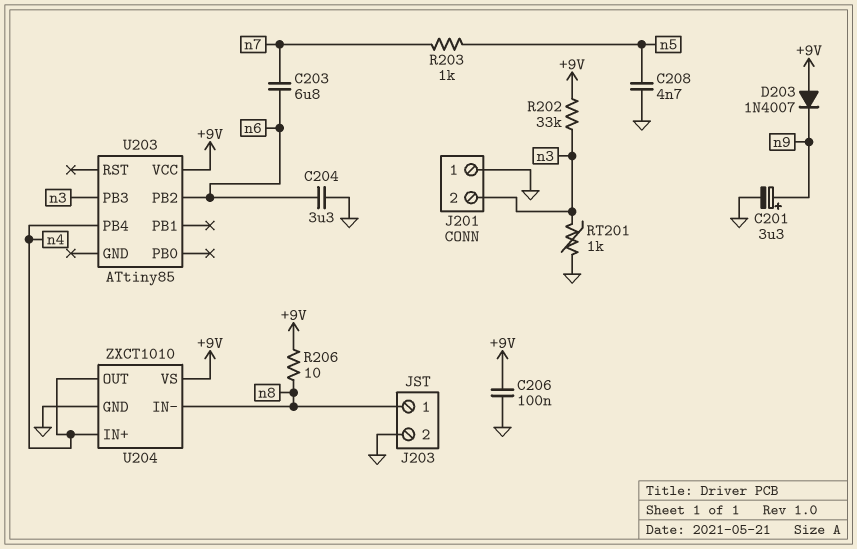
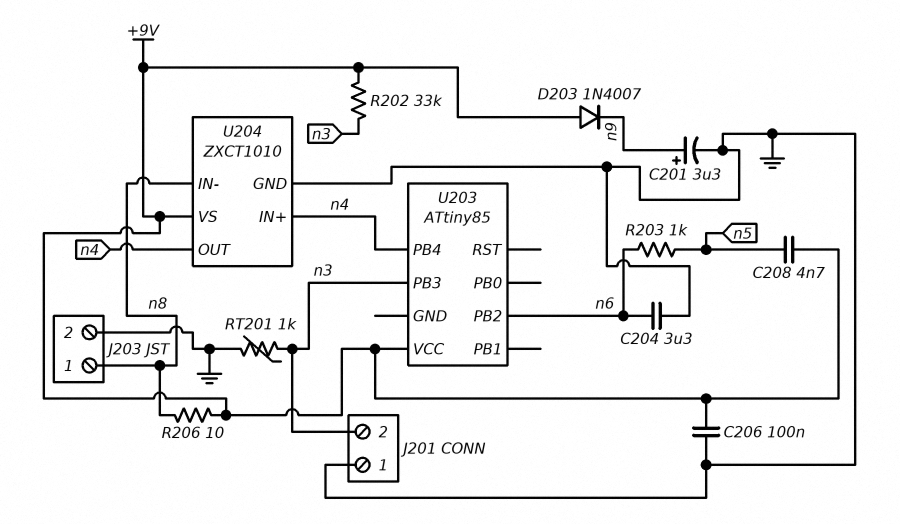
C203: 6.8uF (n6, n7) -> none
C208: 4.7nF (GND, n5) -> 4.7nF (+9V, n5)
R203: 1k (n5, n7) -> 1k (n5, n6)

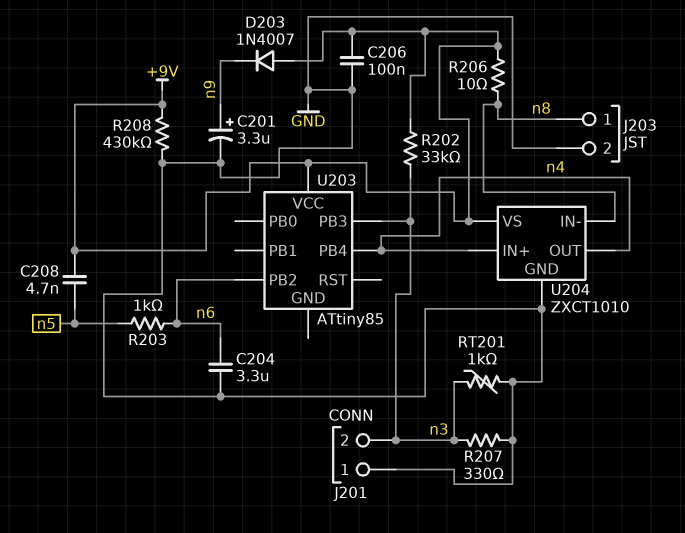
R207: none -> 330 (GND, n3)
R208: none -> 430k (+9V, GND)

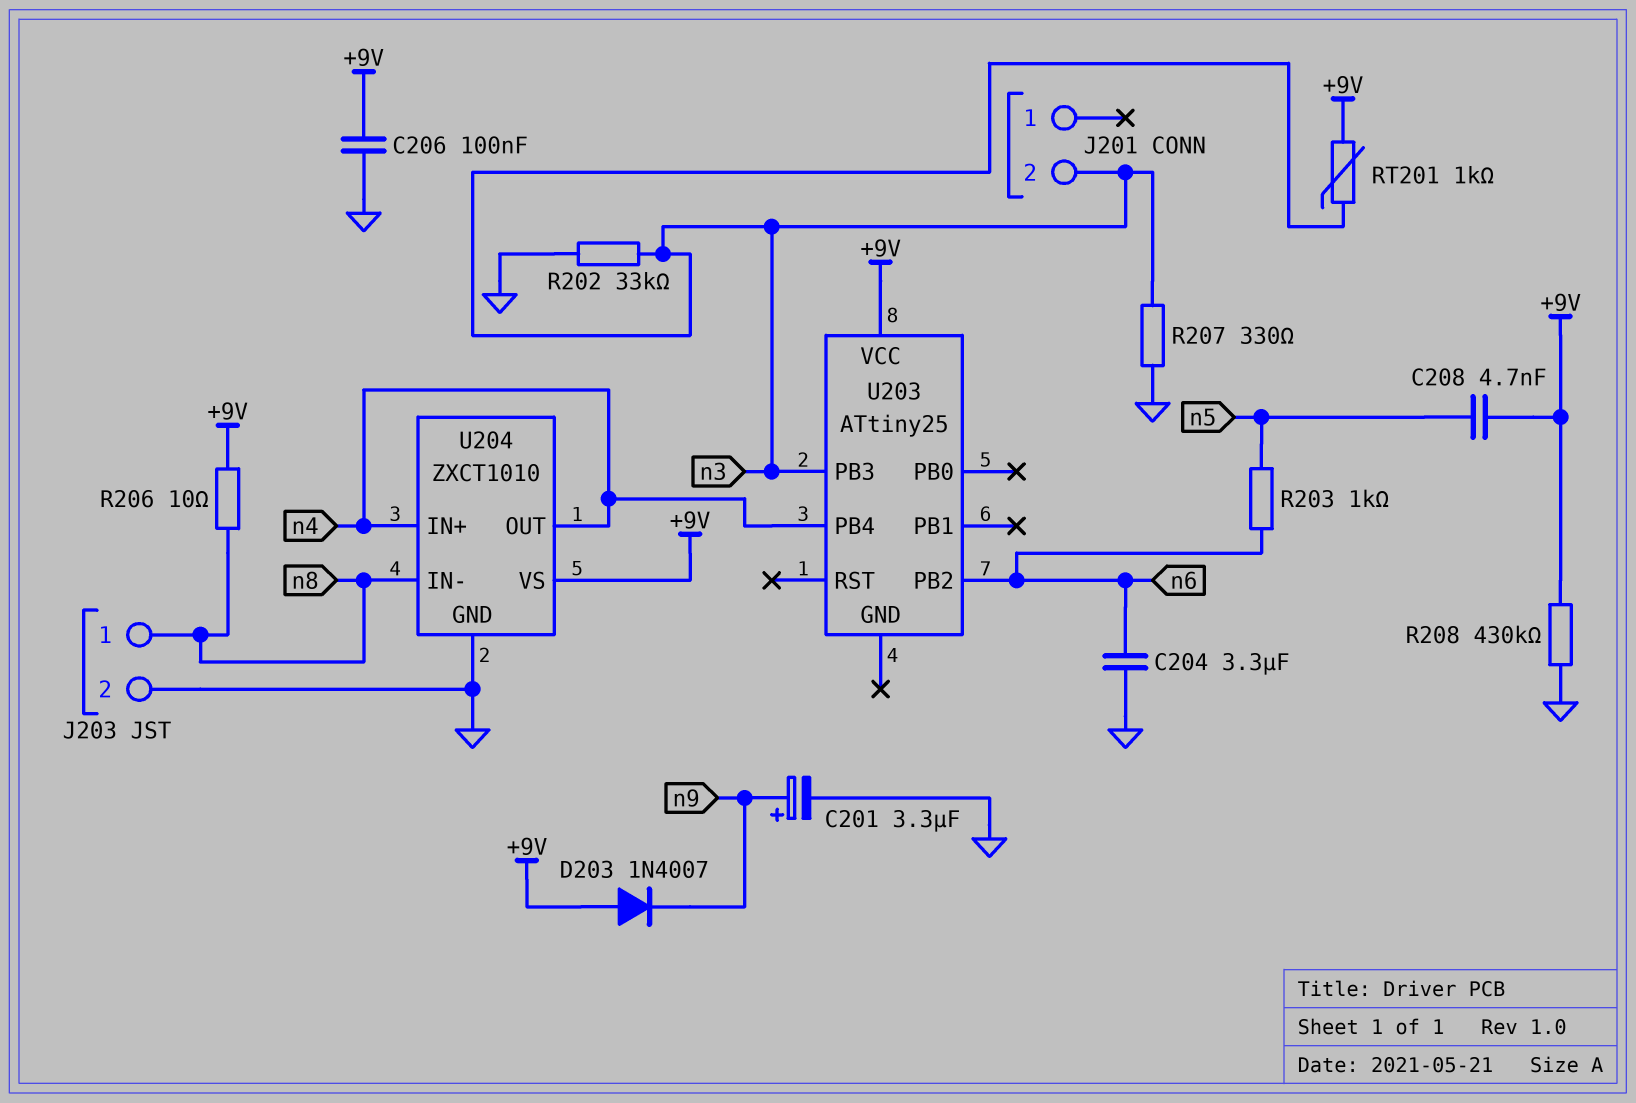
J201 pin 1: GND -> none
R202: 33k (+9V, n3) -> 33k (GND, n3)
RT201: 1k (GND, n3) -> 1k (+9V, n3)
U203: ATtiny85 -> ATtiny25

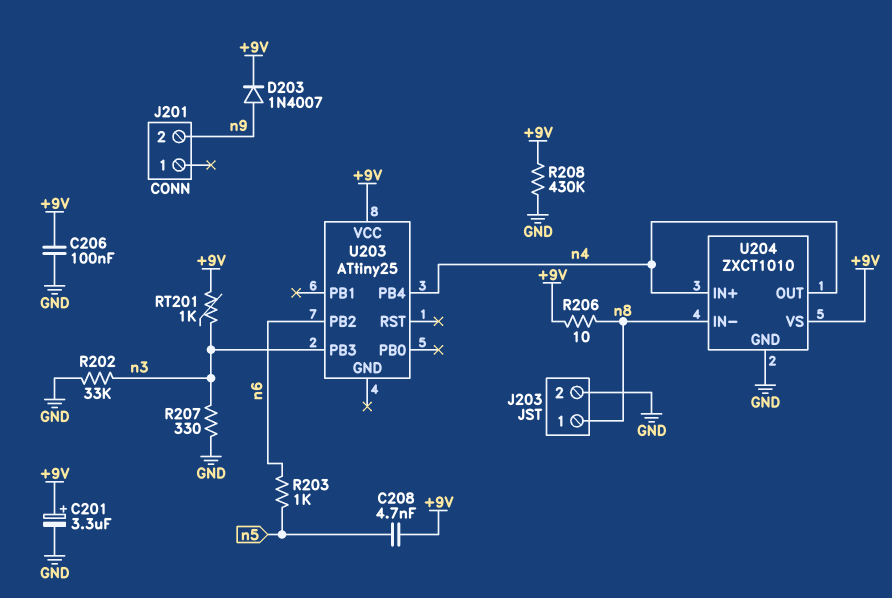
C201: 3.3uF (plus n9, minus GND) -> 3.3uF (plus +9V, minus GND)
C204: 3.3uF (GND, n6) -> none
D203: diode 1N4007 (A +9V, K n9) -> diode 1N4007 (A n9, K +9V)
J201 pin 2: n3 -> n9

